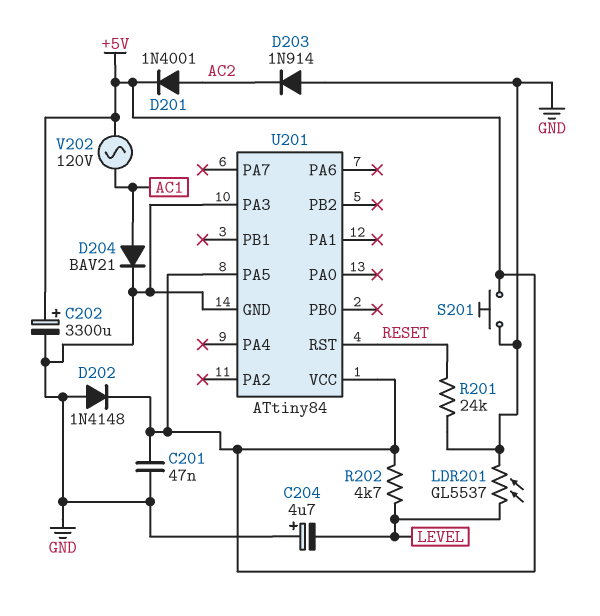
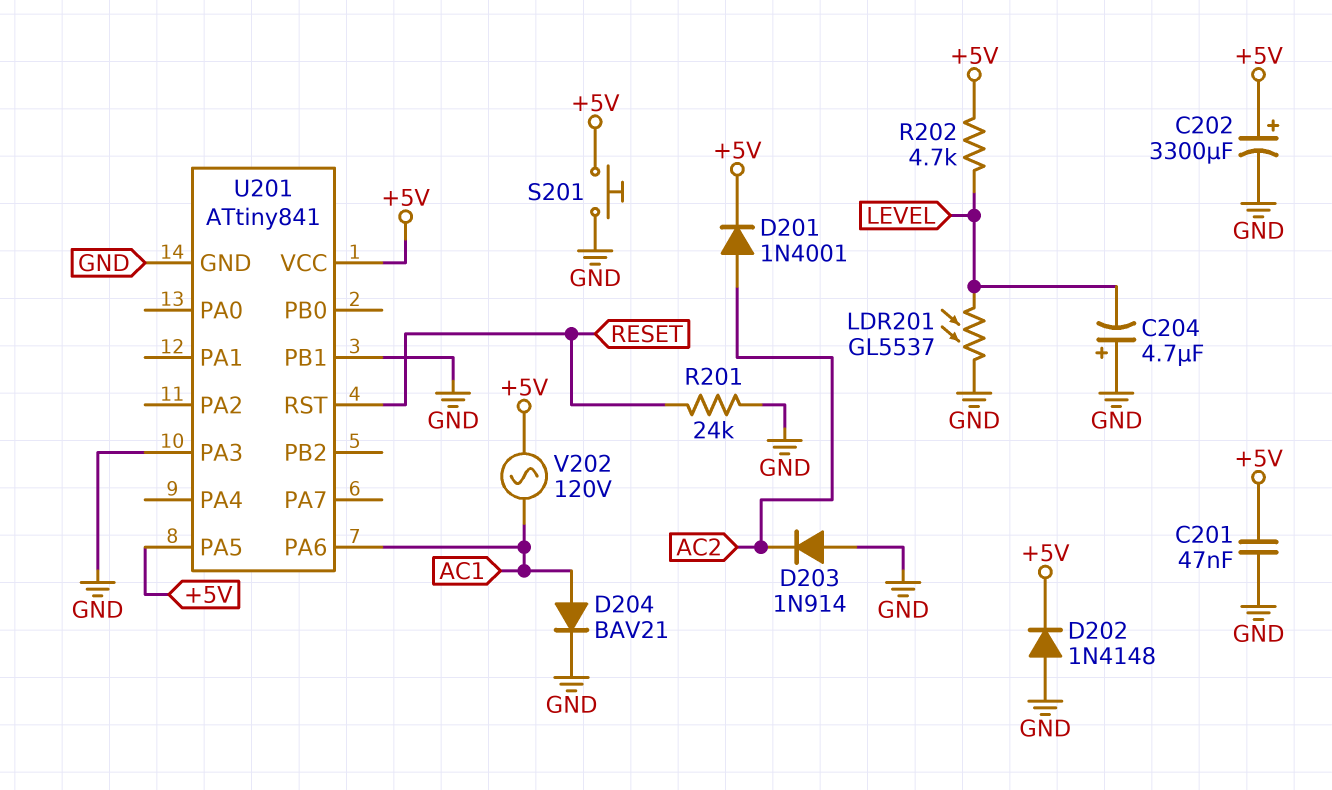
U201: ATtiny84 -> ATtiny841
U201 pin PA6: none -> AC1
U201 pin PB1: none -> GND

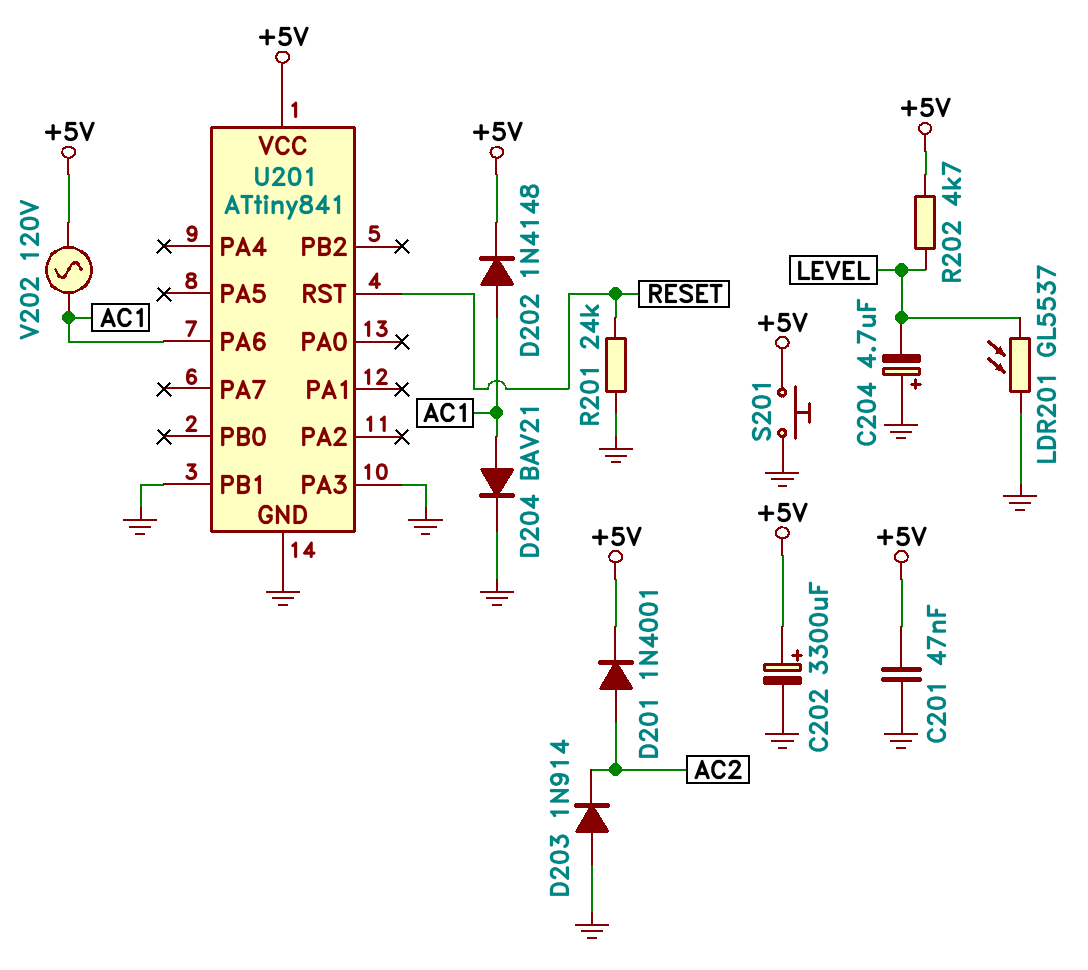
D202: diode 1N4148 (A GND, K +5V) -> diode 1N4148 (A AC1, K +5V)
U201 pin PA5: +5V -> none

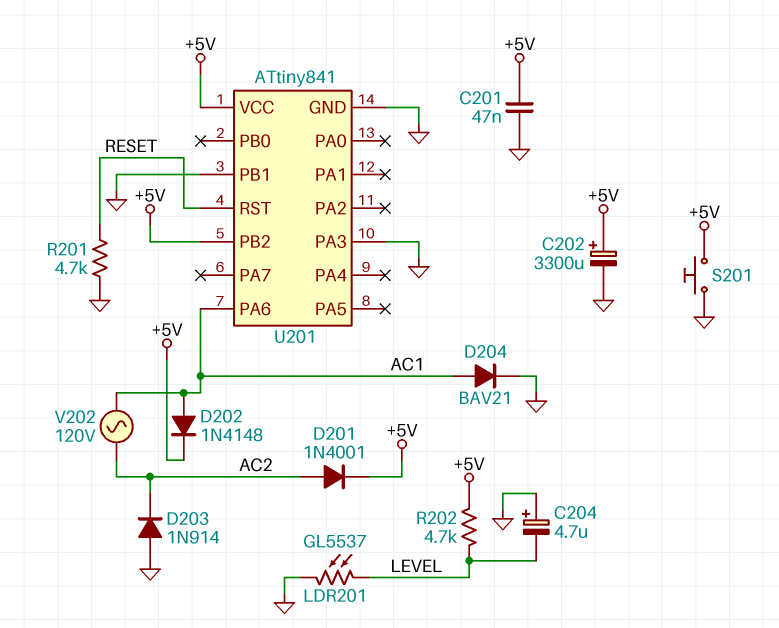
R201: 24k (GND, RESET) -> 4.7k (GND, RESET)
U201 pin PB2: none -> +5V
V202: AC 120V (+5V, AC1) -> AC 120V (AC1, AC2)

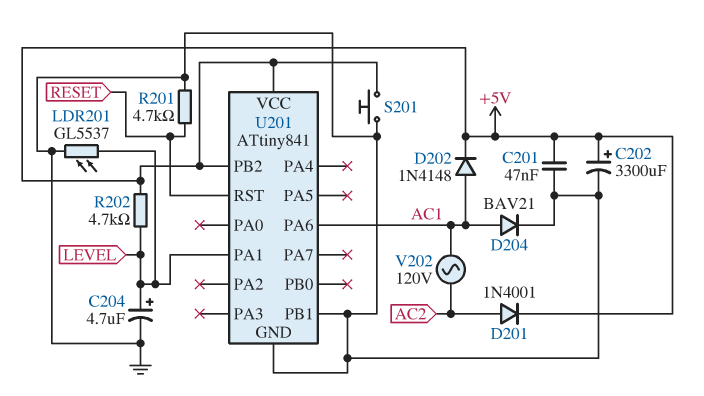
C204: 4.7uF (plus GND, minus LEVEL) -> 4.7uF (plus LEVEL, minus GND)
D203: diode 1N914 (A GND, K AC2) -> none
U201 pin PA1: none -> LEVEL
U201 pin PA3: GND -> none

